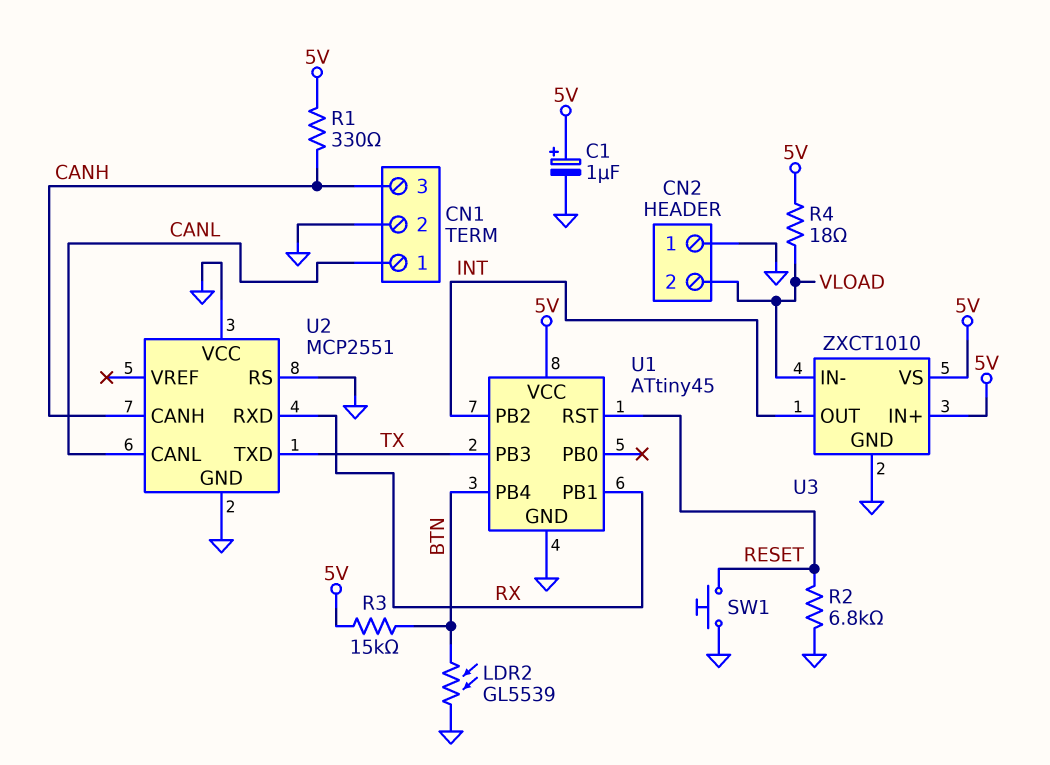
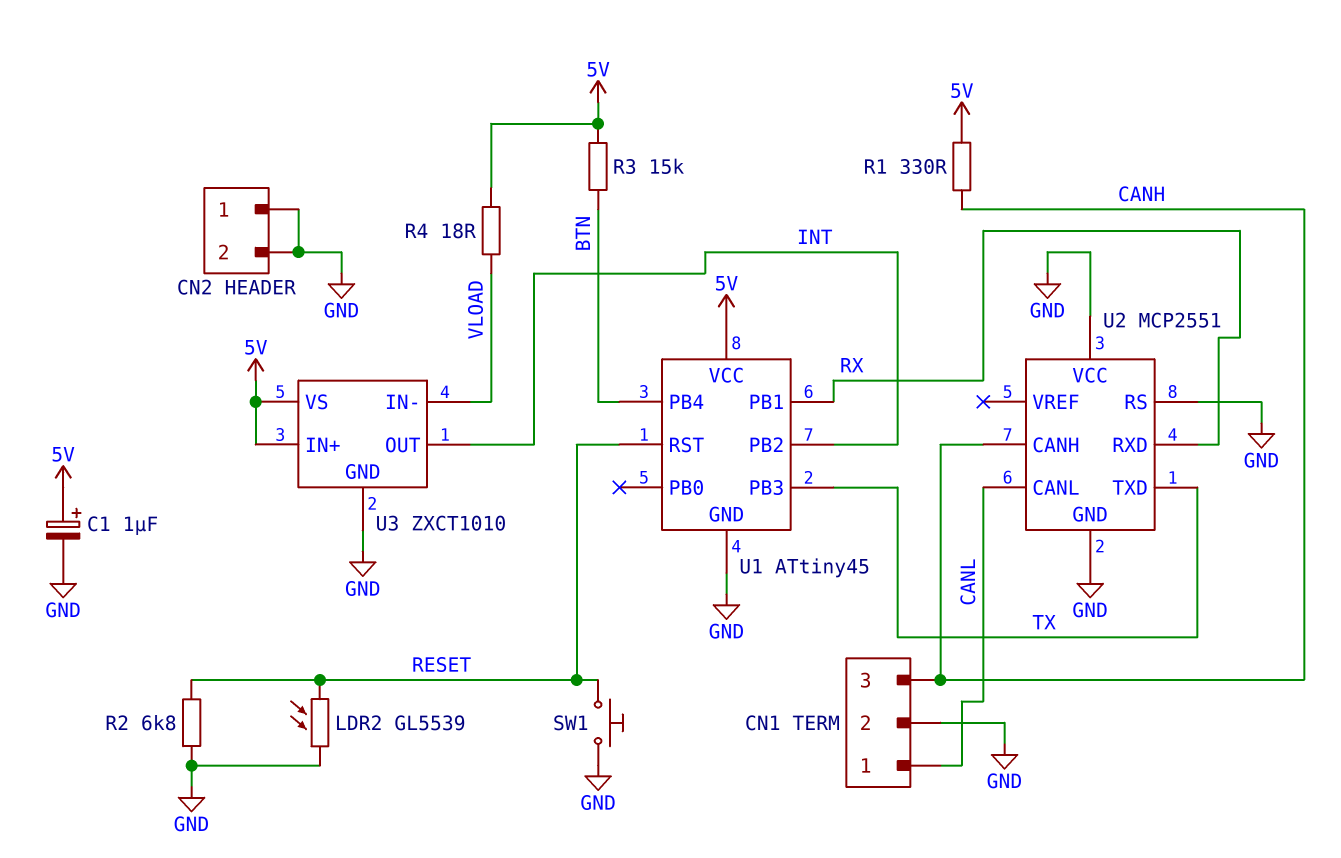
CN2 pin 2: VLOAD -> GND
LDR2: GL5539 (BTN, GND) -> GL5539 (GND, RESET)

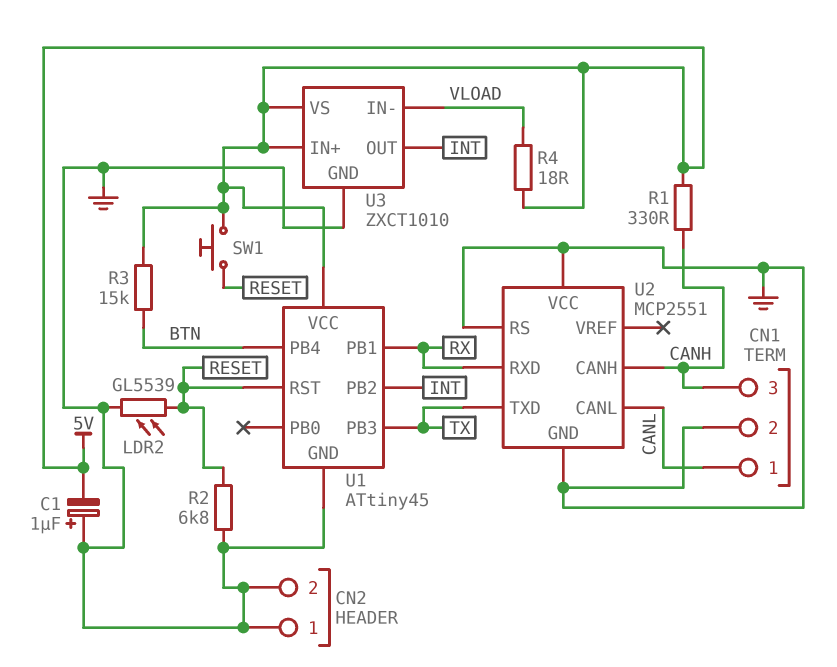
C1: 1uF (plus 5V, minus GND) -> 1uF (plus GND, minus 5V)
SW1: button (GND, RESET) -> button (5V, RESET)

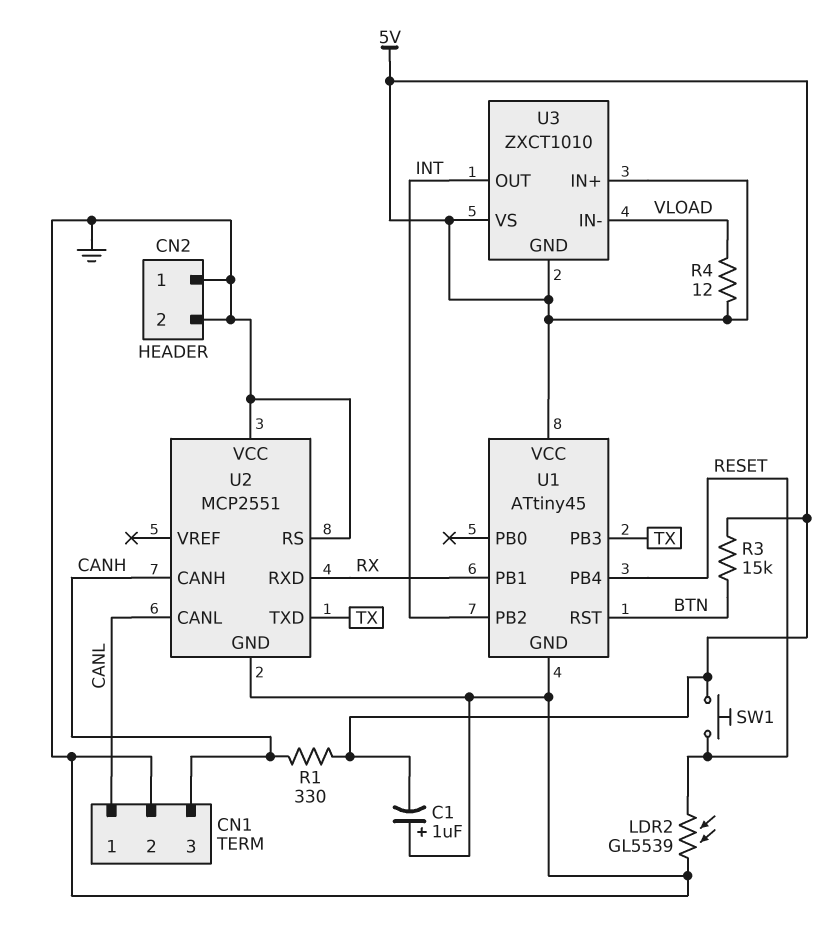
R2: 6.8k (GND, RESET) -> none
R4: 18 (5V, VLOAD) -> 12 (5V, VLOAD)
U1 pin PB4: BTN -> RESET
U1 pin RST: RESET -> BTN
U3 pin GND: GND -> 5V

